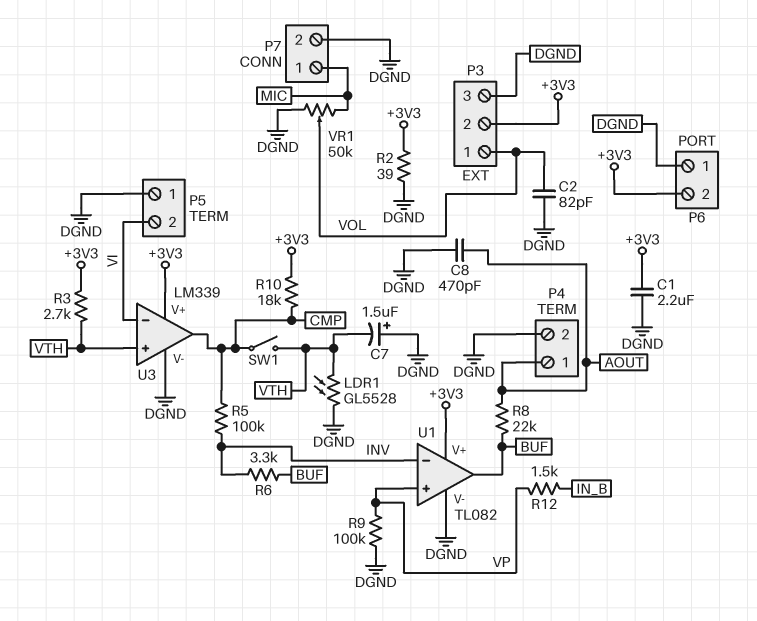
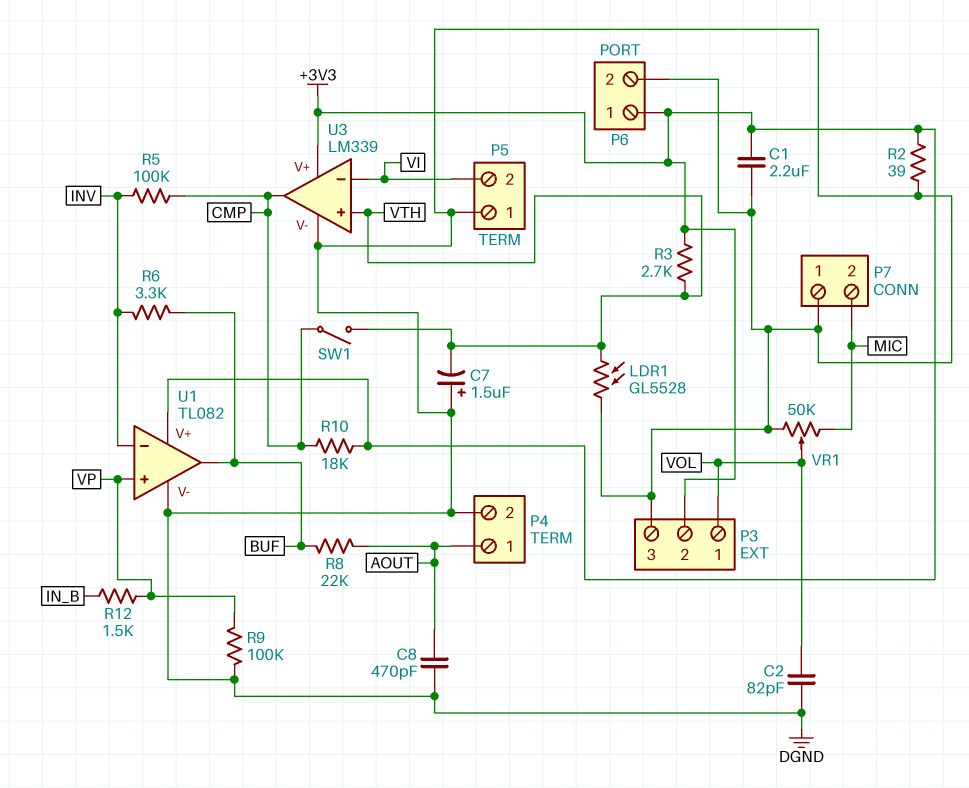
P6 pin 1: DGND -> +3V3
P6 pin 2: +3V3 -> DGND
P7 pin 1: MIC -> DGND
P7 pin 2: DGND -> MIC

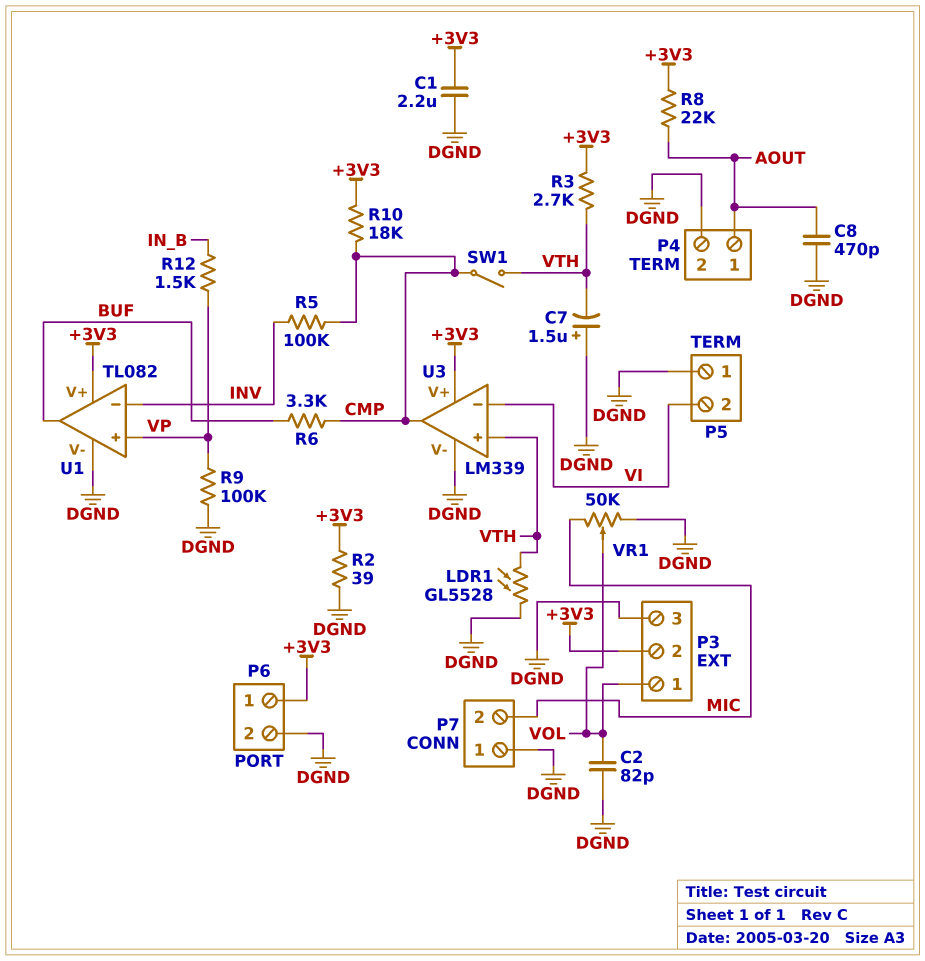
R6: 3.3k (BUF, INV) -> 3.3k (BUF, CMP)
R8: 22k (AOUT, BUF) -> 22k (+3V3, AOUT)

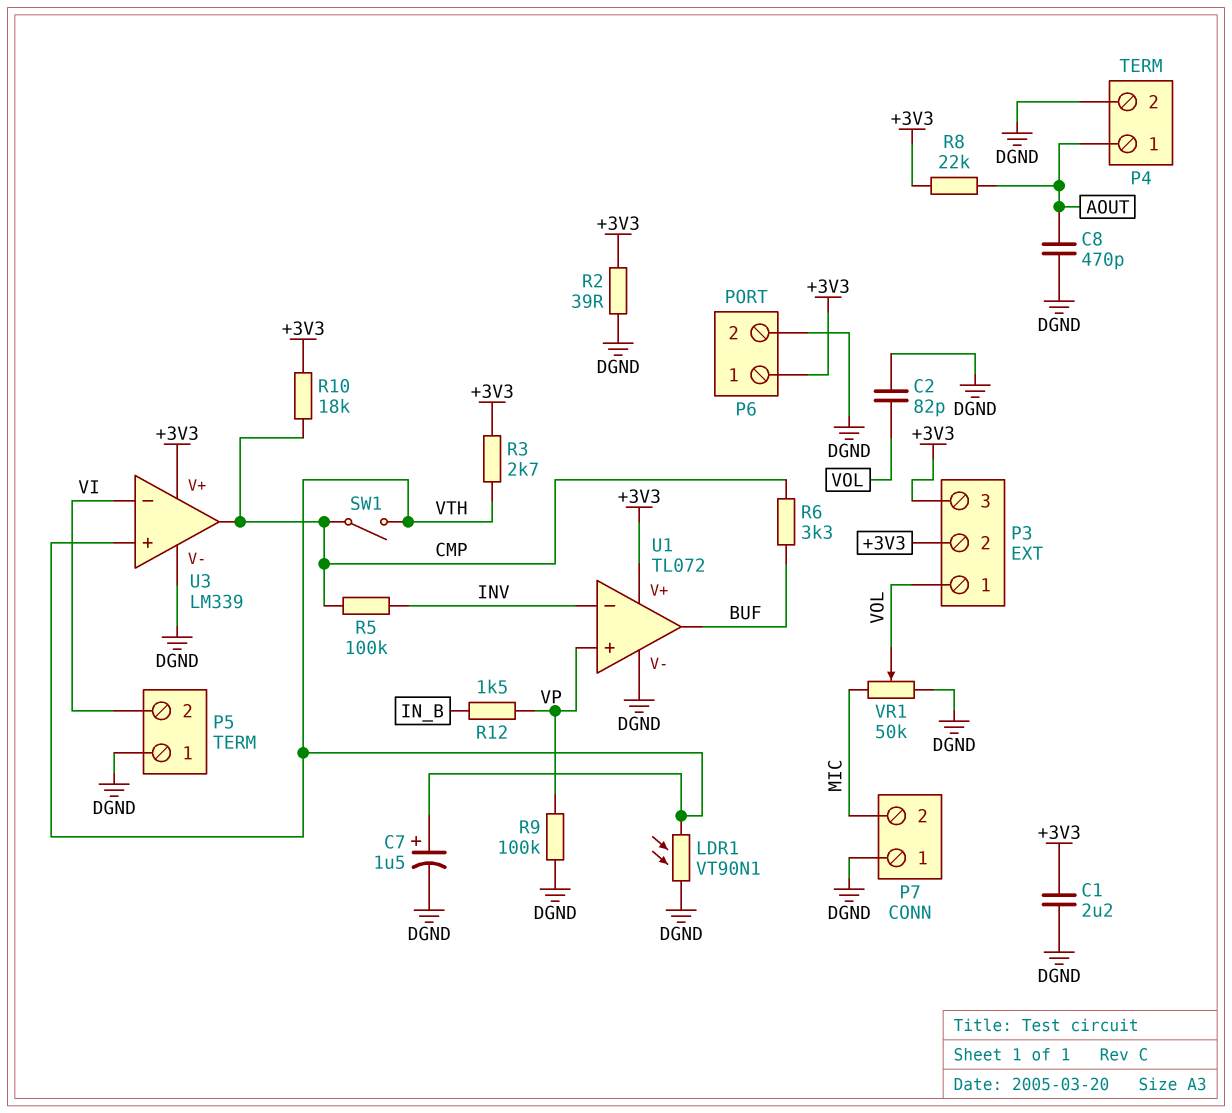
C7: 1.5uF (plus DGND, minus VTH) -> 1.5uF (plus VTH, minus DGND)
LDR1: GL5528 (DGND, VTH) -> VT90N1 (DGND, VTH)
P3 pin 3: DGND -> +3V3
U1: TL082 -> TL072

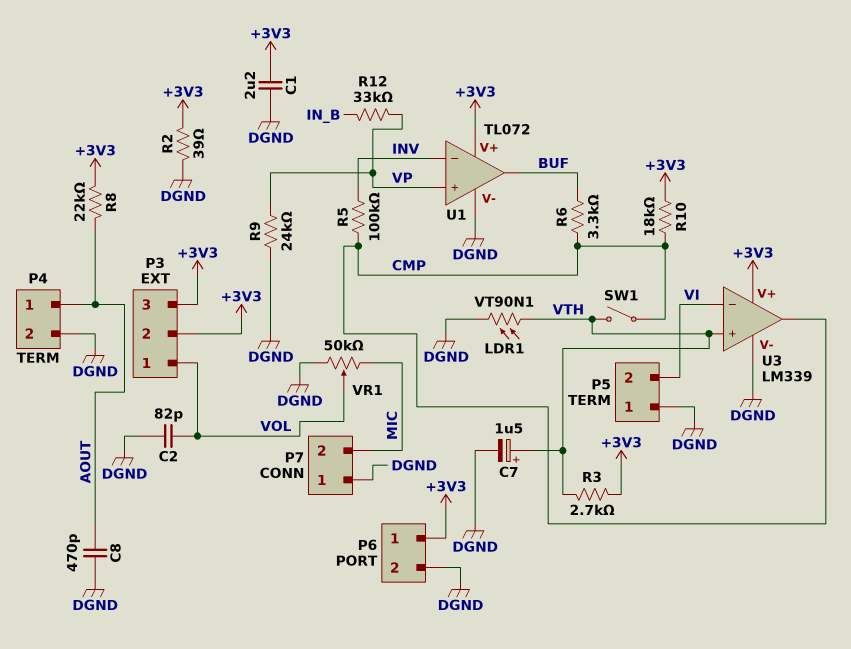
R9: 100k (DGND, VP) -> 24k (DGND, VP)
R12: 1.5k (IN_B, VP) -> 33k (IN_B, VP)

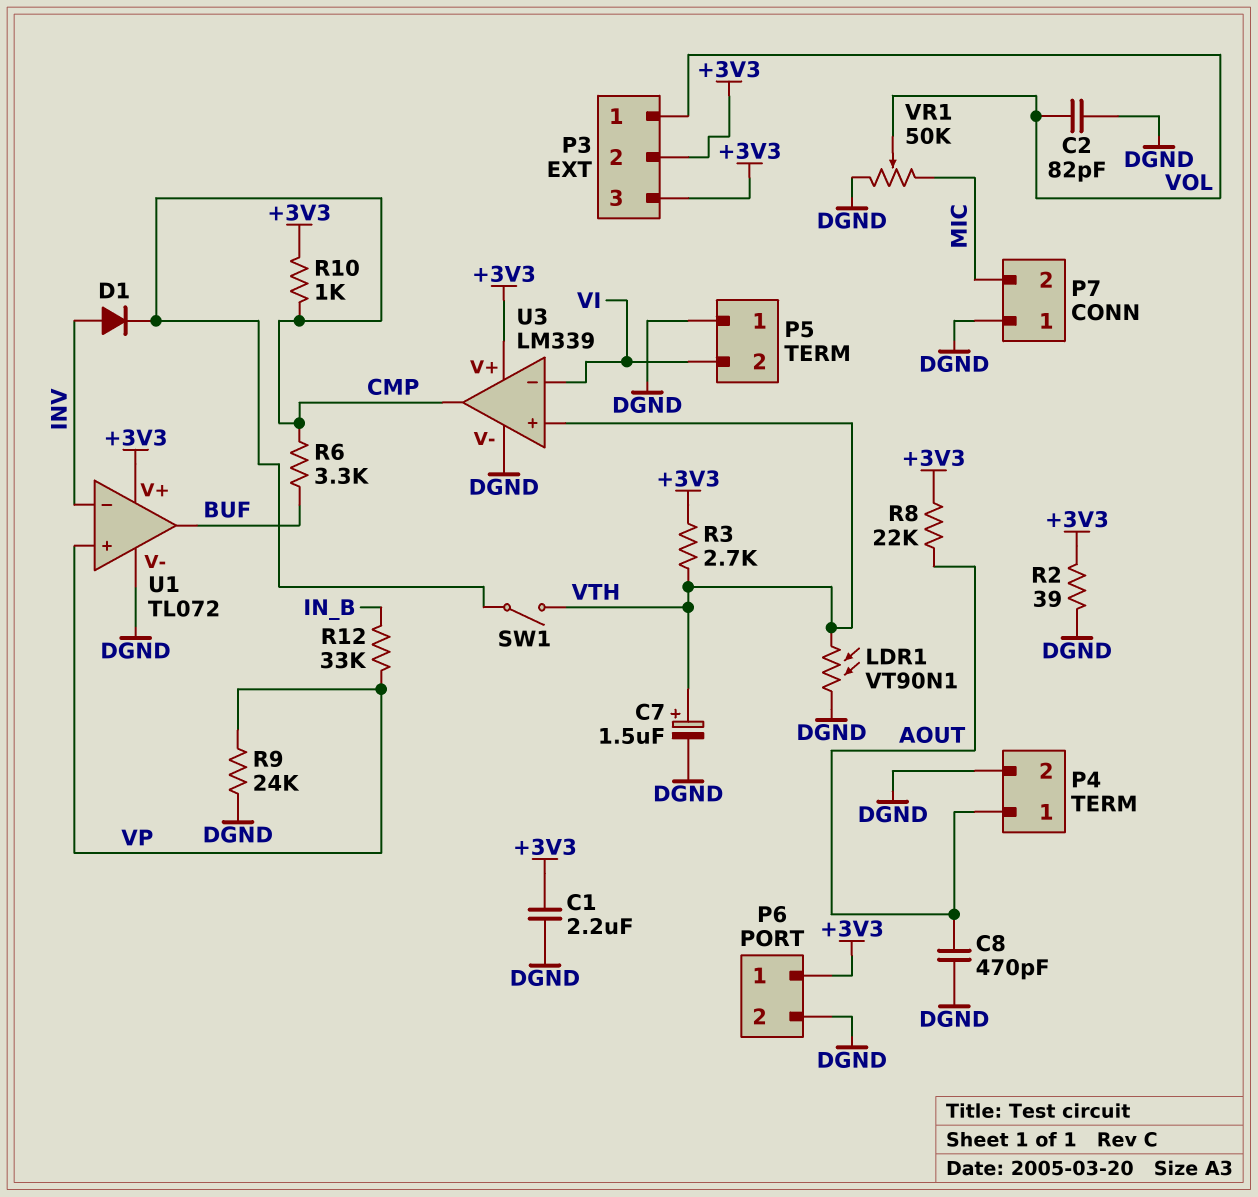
D1: none -> diode (A INV, K CMP)
R5: 100k (CMP, INV) -> none
R10: 18k (+3V3, CMP) -> 1k (+3V3, CMP)

